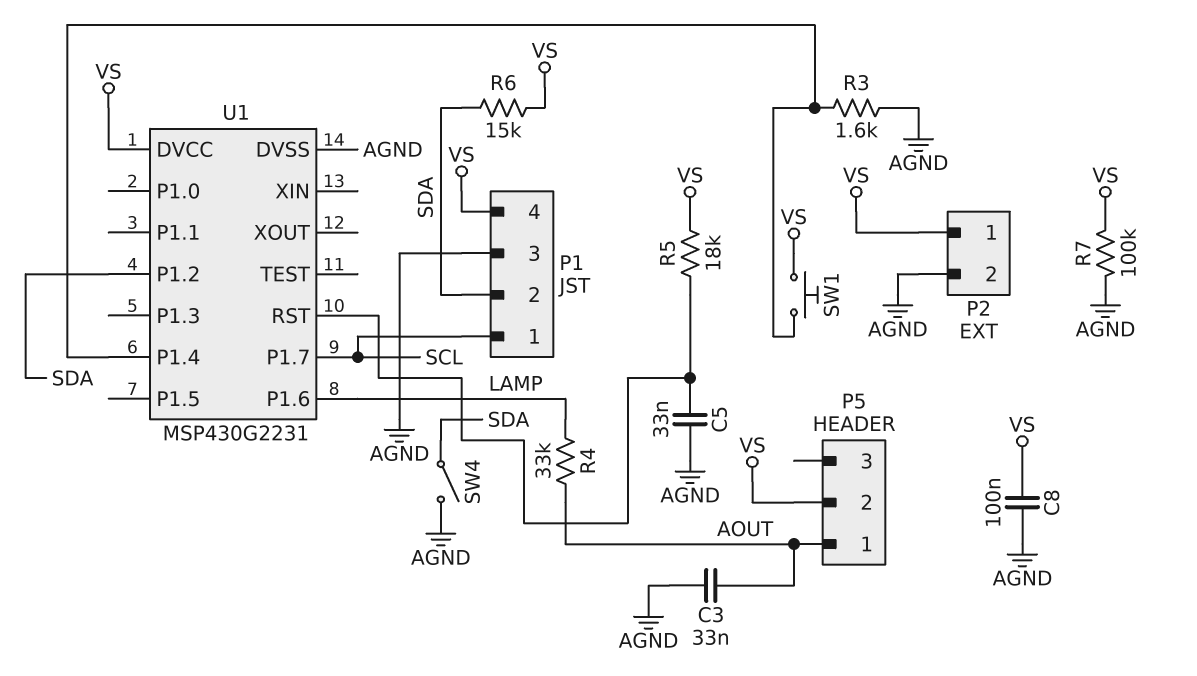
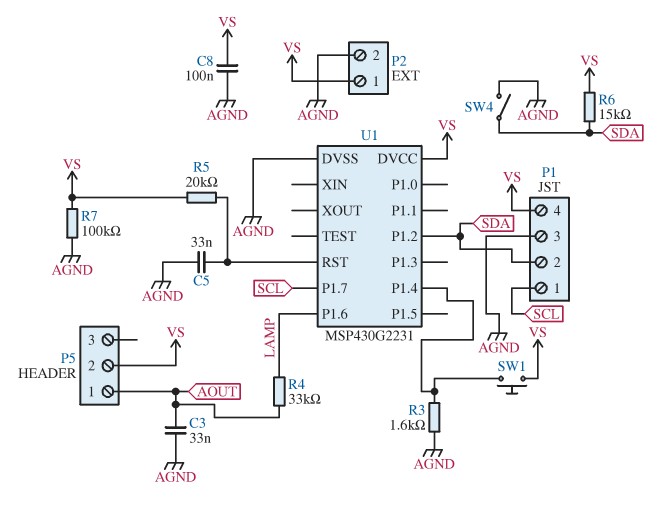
R5: 18k (U1/RST, VS) -> 20k (U1/RST, VS)

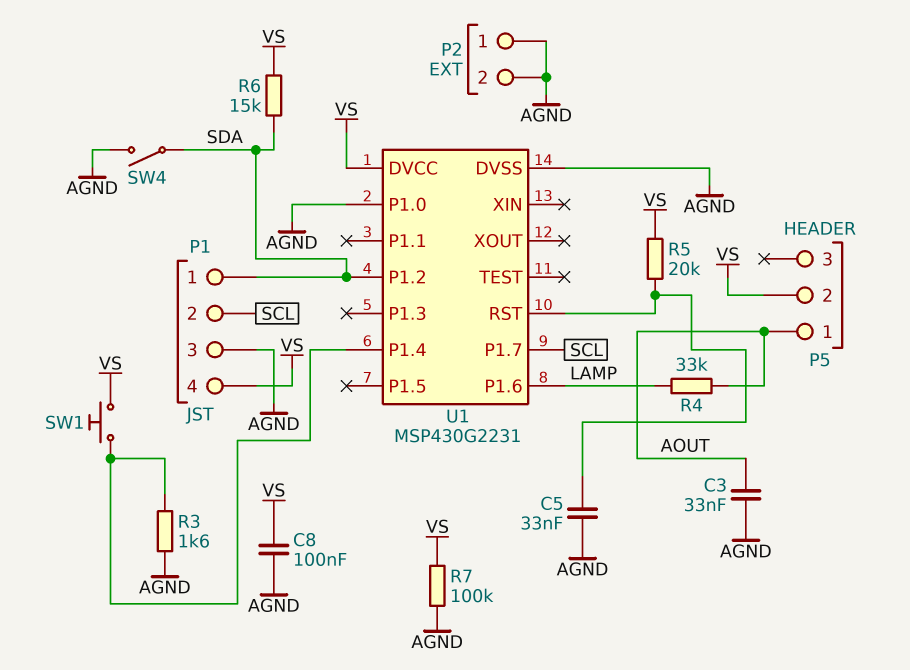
P1 pin 1: SCL -> SDA
P1 pin 2: SDA -> SCL
P2 pin 1: VS -> AGND
U1 pin P1.0: none -> AGND

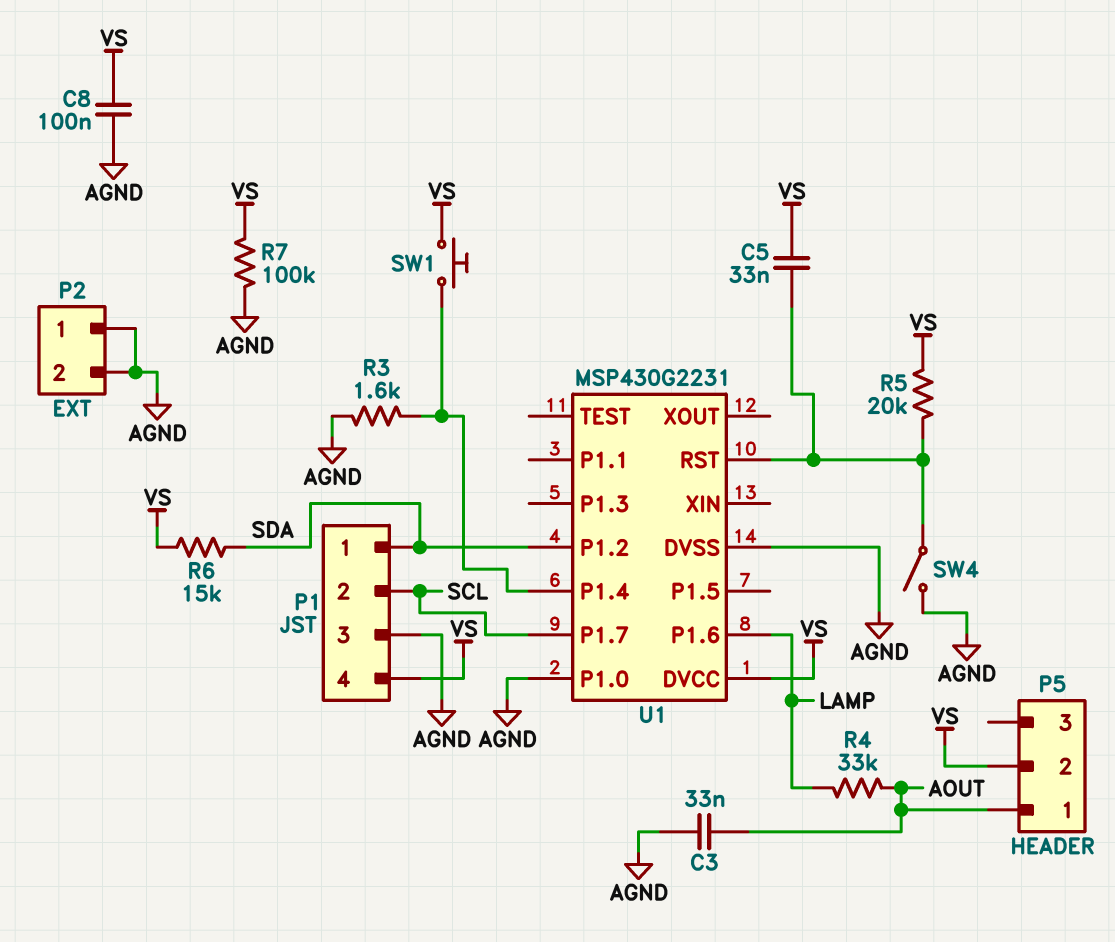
C5: 33nF (AGND, U1/RST) -> 33nF (U1/RST, VS)
SW4: switch (AGND, SDA) -> switch (AGND, U1/RST)

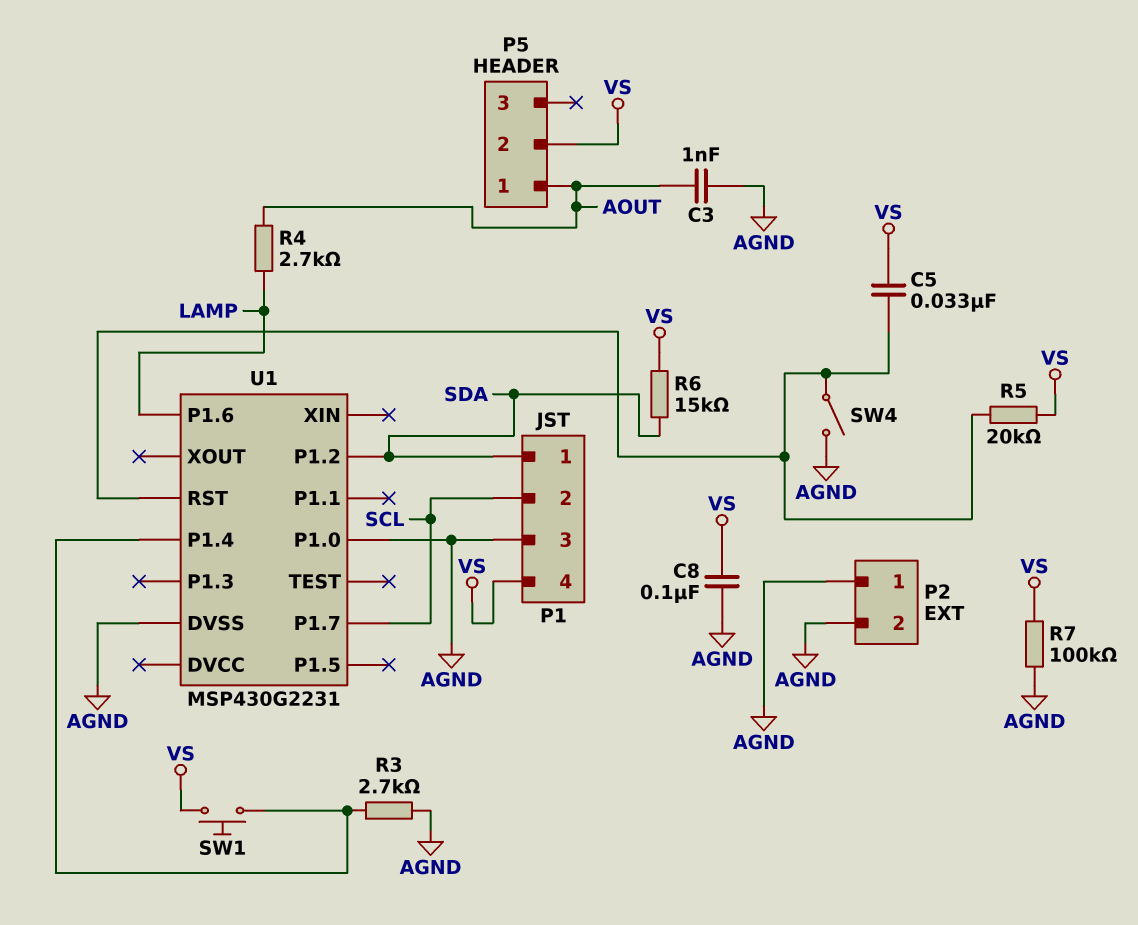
C3: 33nF (AGND, AOUT) -> 1nF (AGND, AOUT)
R3: 1.6k (AGND, U1/P1.4) -> 2.7k (AGND, U1/P1.4)
R4: 33k (AOUT, LAMP) -> 2.7k (AOUT, LAMP)
U1 pin DVCC: VS -> none

